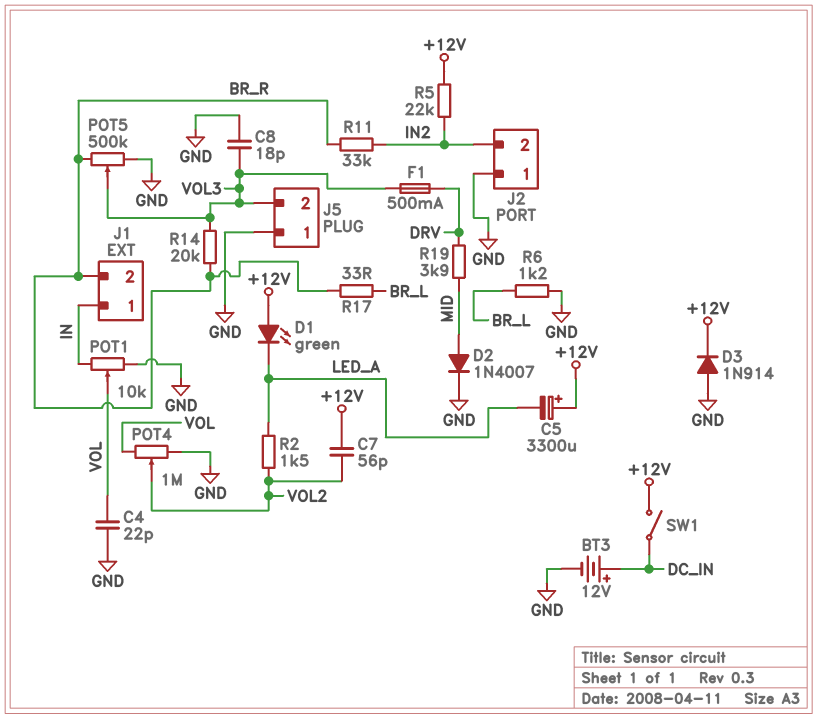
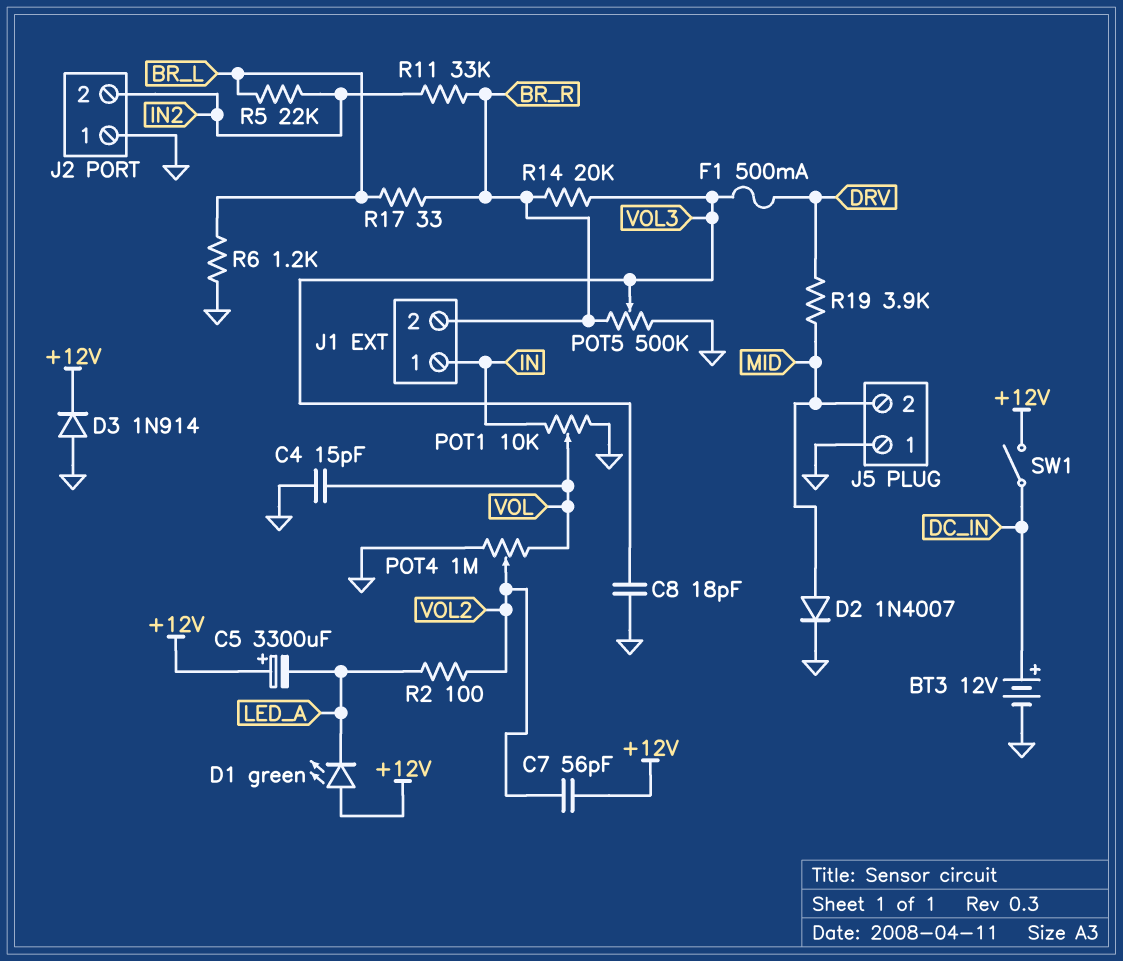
C4: 22pF (GND, VOL) -> 15pF (GND, VOL)
J5 pin 2: VOL3 -> MID
R2: 1.5k (LED_A, VOL2) -> 100 (LED_A, VOL2)
R5: 22k (+12V, IN2) -> 22k (BR_L, IN2)

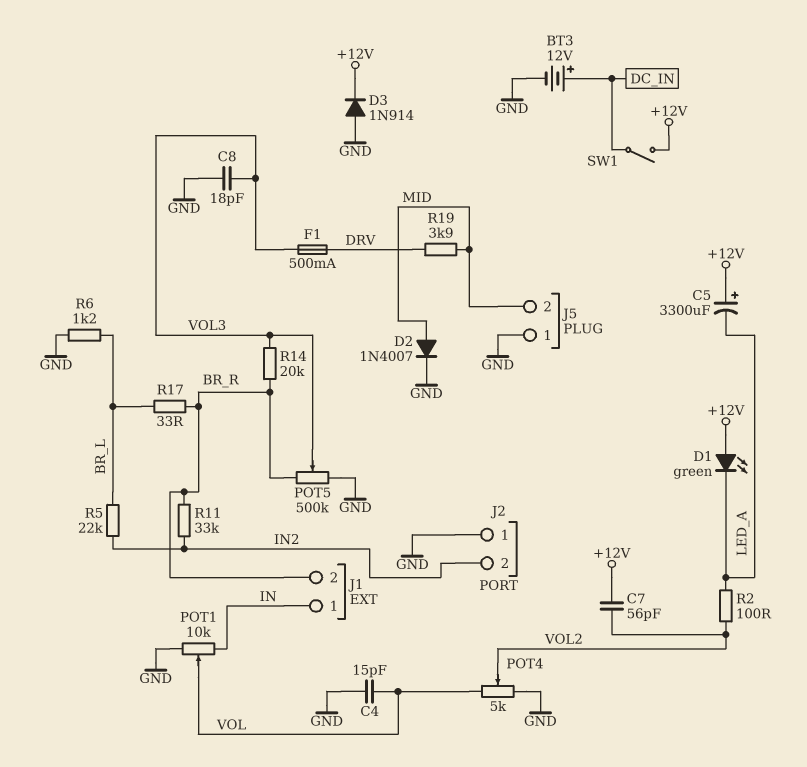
POT4: 1M (GND, VOL, wiper VOL2) -> 5k (GND, VOL, wiper VOL2)

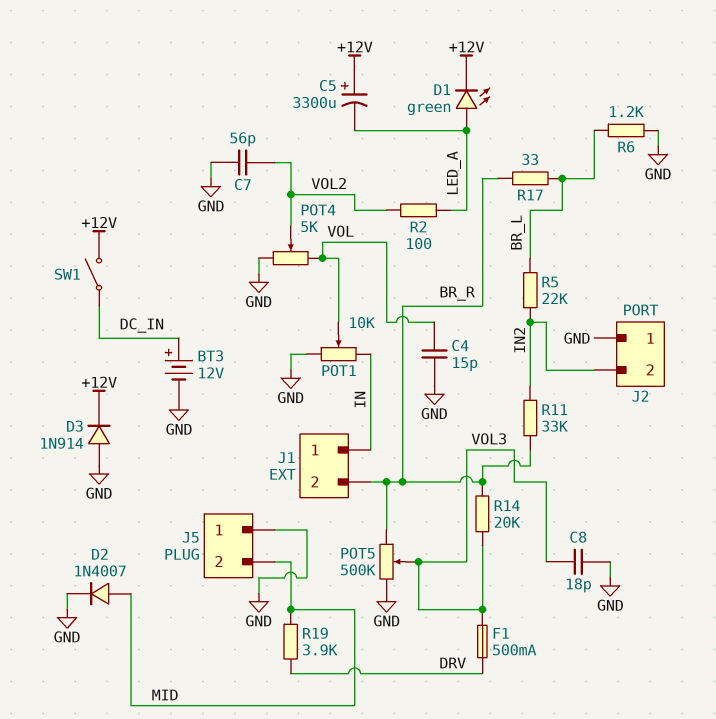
C7: 56pF (+12V, VOL2) -> 56pF (GND, VOL2)
D1: LED green (A +12V, K LED_A) -> LED green (A LED_A, K +12V)

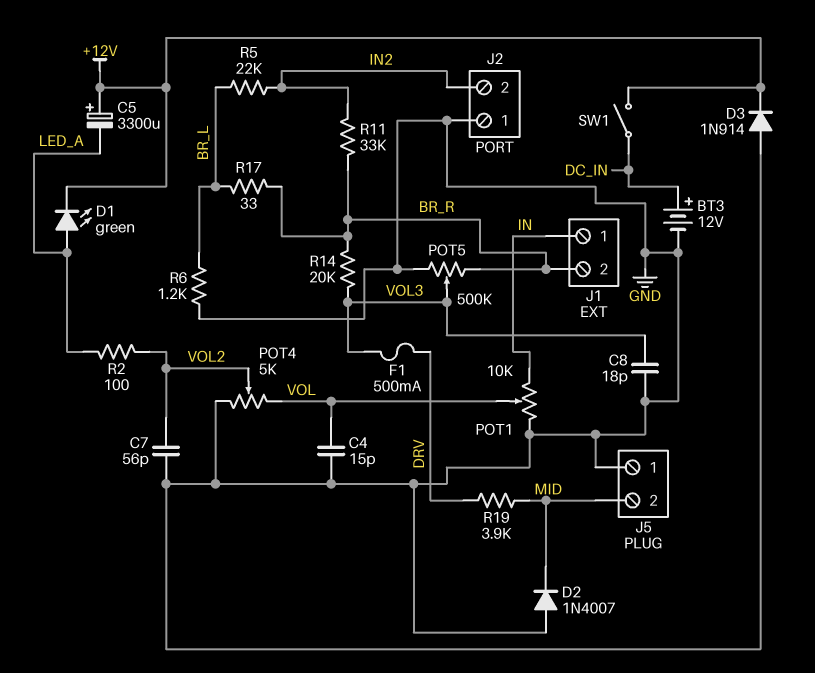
D2: diode 1N4007 (A MID, K GND) -> diode 1N4007 (A GND, K MID)

